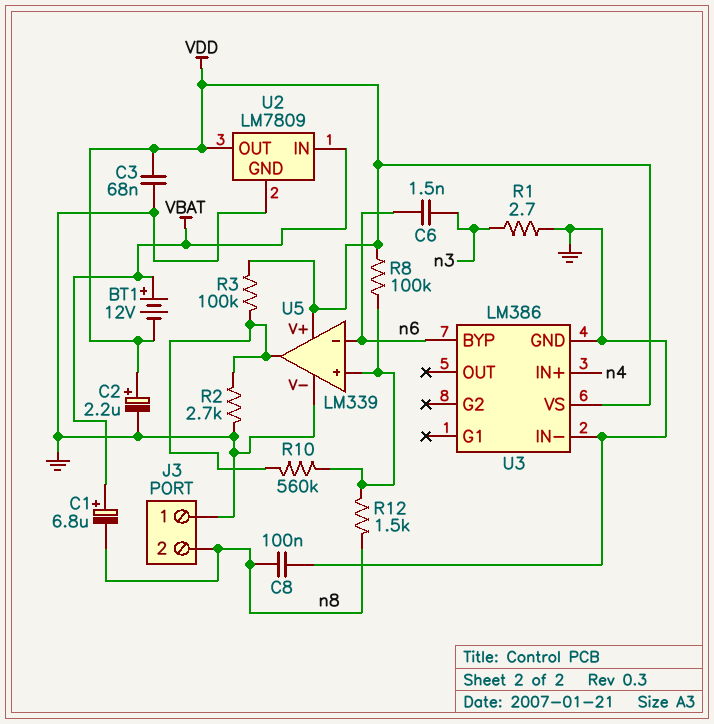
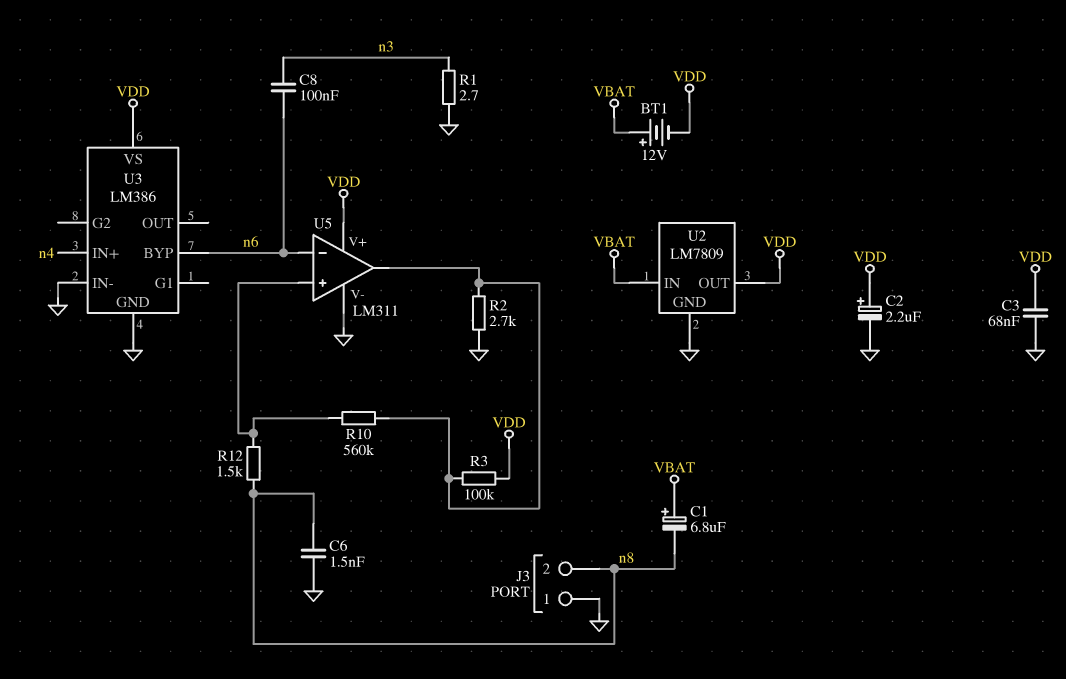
C6: 1.5nF (n3, n6) -> 1.5nF (GND, n8)
C8: 100nF (GND, n8) -> 100nF (n3, n6)
R8: 100k (U5/in+, VDD) -> none
U5: LM339 -> LM311

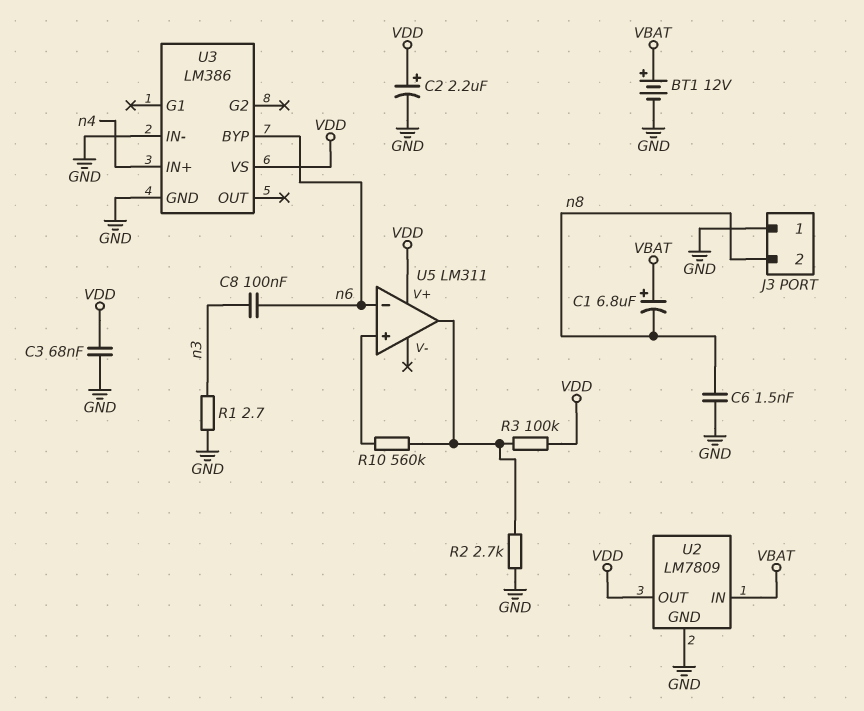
BT1: 12V (plus VBAT, minus VDD) -> 12V (plus VBAT, minus GND)
R12: 1.5k (U5/in+, n8) -> none
U5 pin V-: GND -> none

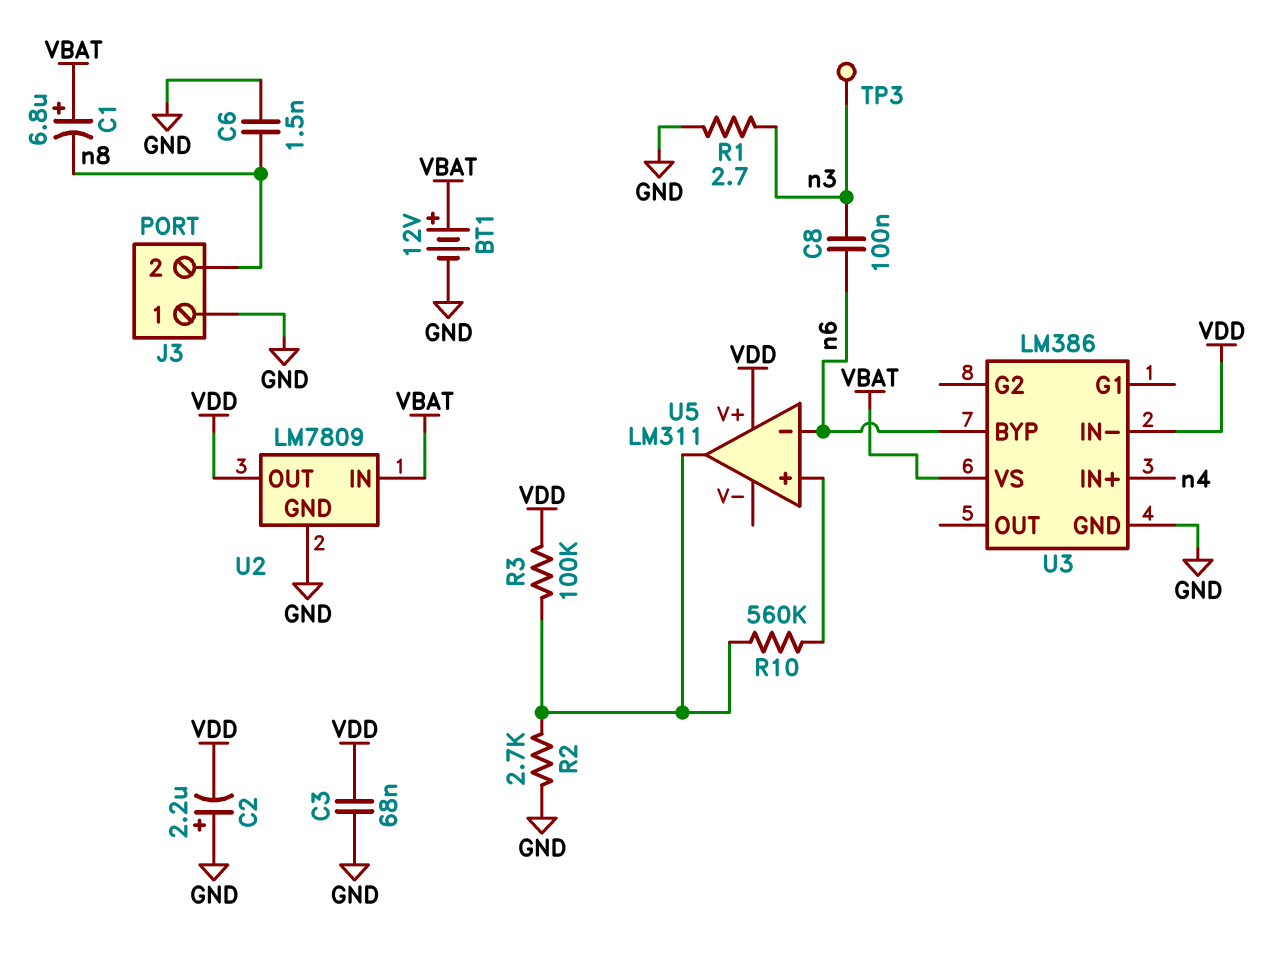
C2: 2.2uF (plus VDD, minus GND) -> 2.2uF (plus GND, minus VDD)
TP3: none -> test point (n3)
U3 pin IN-: GND -> VDD
U3 pin VS: VDD -> VBAT

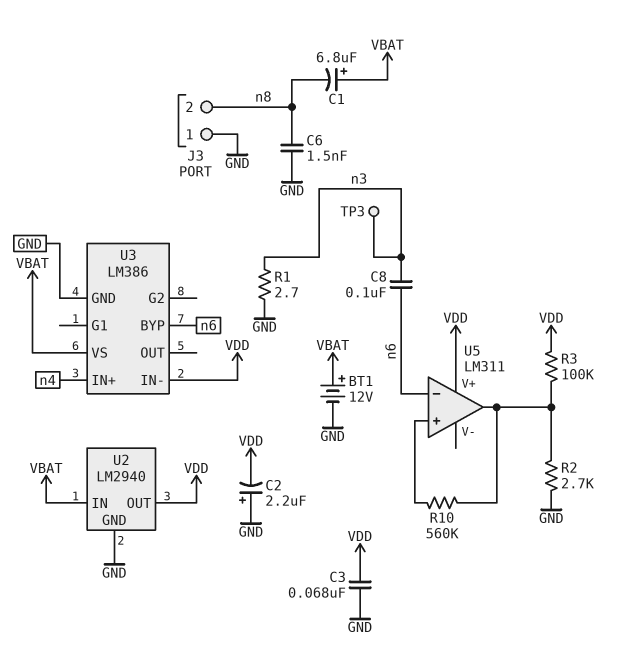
U2: LM7809 -> LM2940

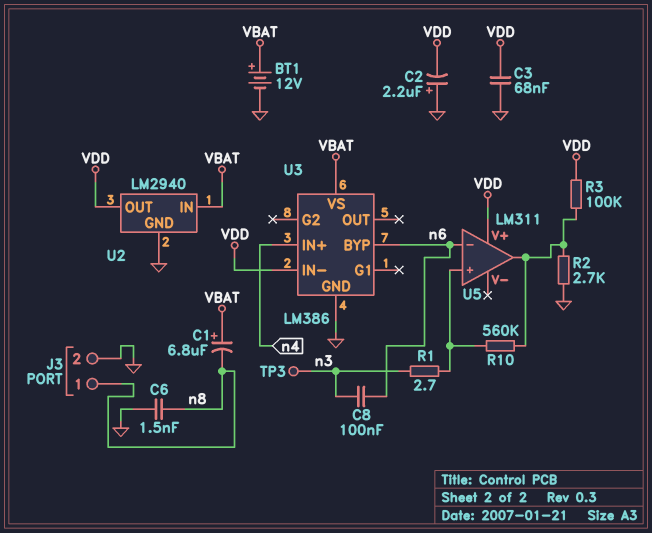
J3 pin 1: GND -> n8
J3 pin 2: n8 -> GND
R1: 2.7 (GND, n3) -> 2.7 (U5/in+, n3)

